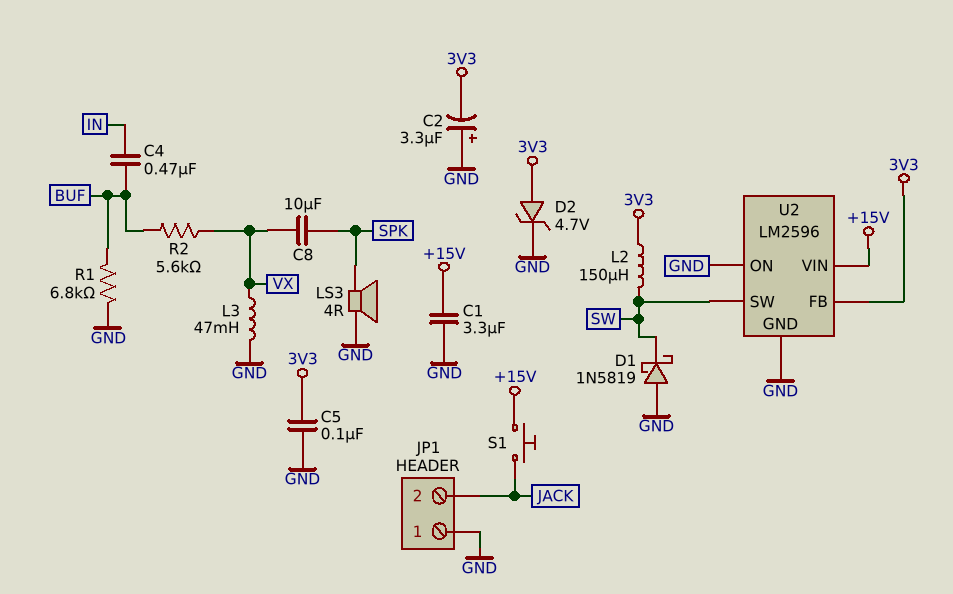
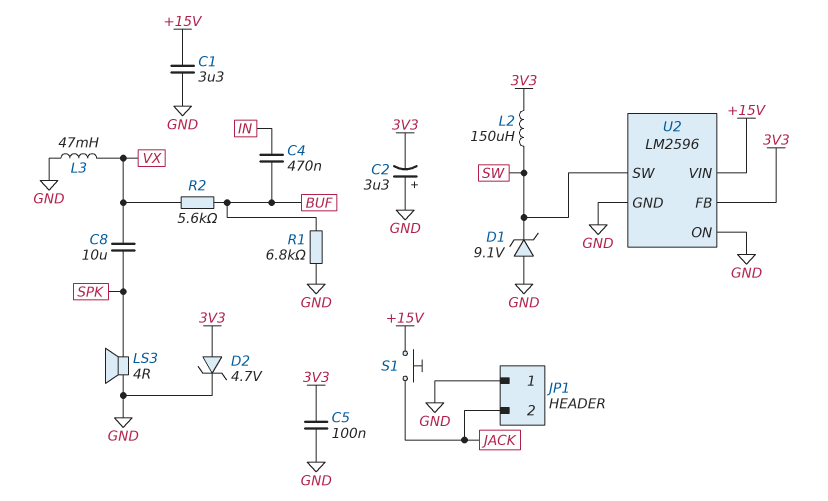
D1: schottky 1N5819 (A GND, K SW) -> zener 9.1V (A GND, K SW)

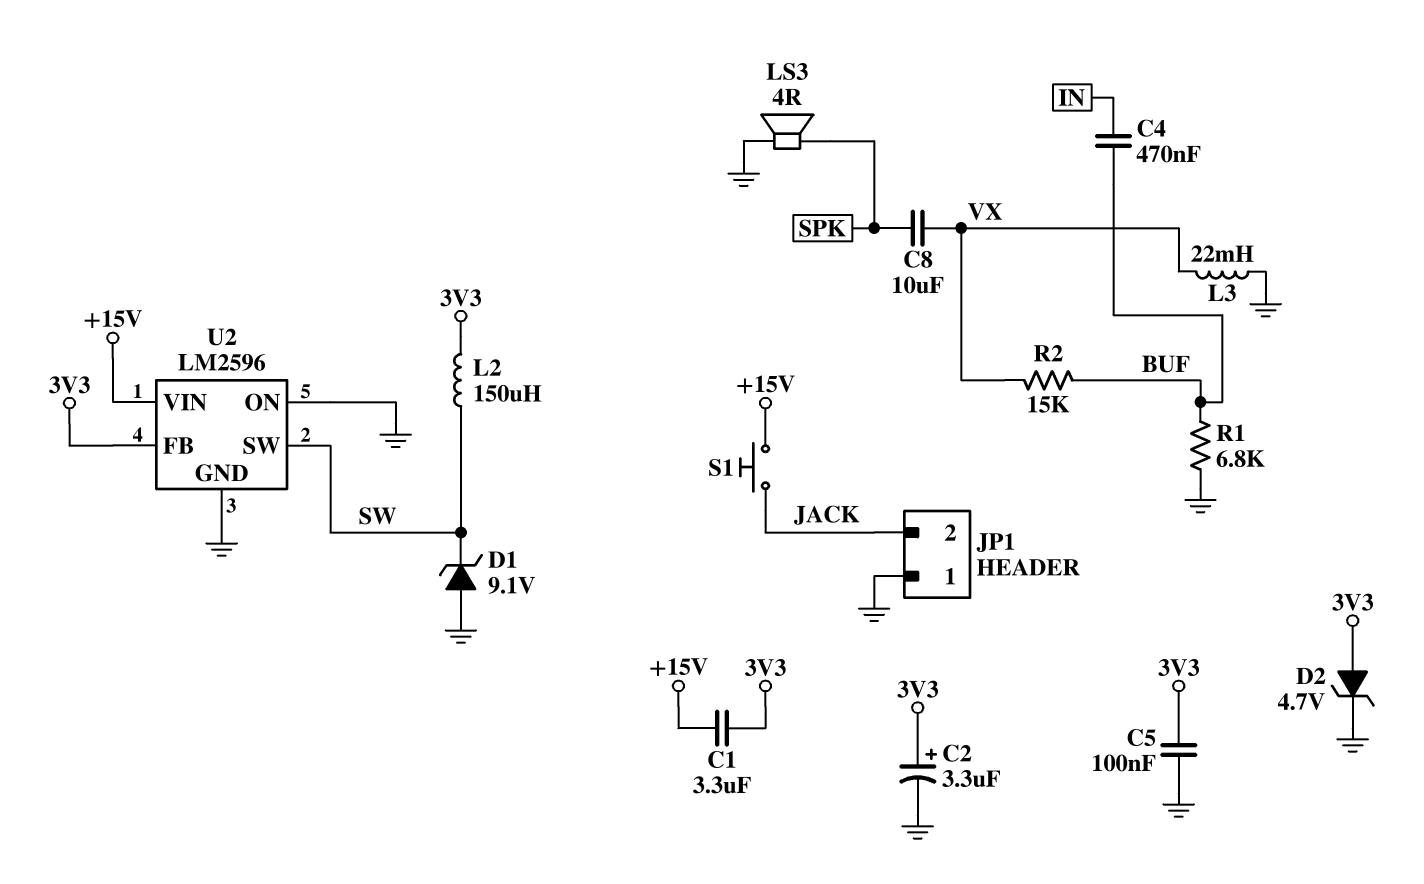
C1: 3.3uF (+15V, GND) -> 3.3uF (+15V, 3V3)
C2: 3.3uF (plus GND, minus 3V3) -> 3.3uF (plus 3V3, minus GND)
L3: 47mH (GND, VX) -> 22mH (GND, VX)
R2: 5.6k (BUF, VX) -> 15k (BUF, VX)

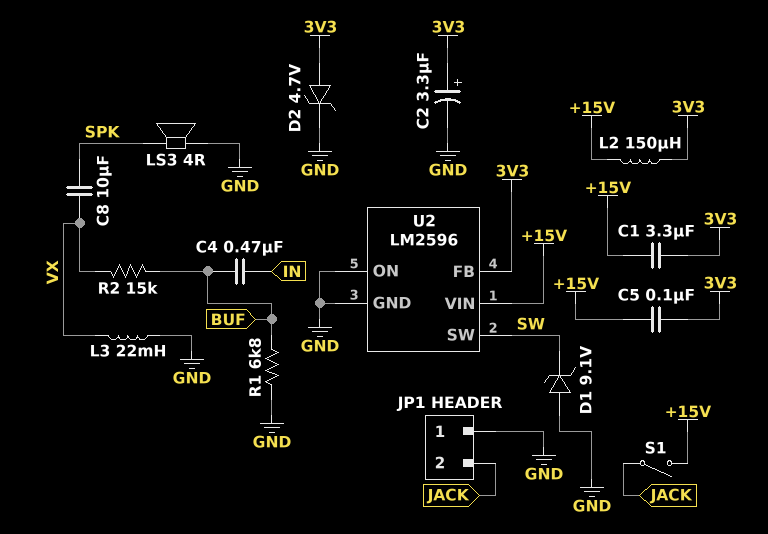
C5: 100nF (3V3, GND) -> 100nF (+15V, 3V3)
L2: 150uH (3V3, SW) -> 150uH (+15V, 3V3)
S1: button (+15V, JACK) -> switch (+15V, JACK)

